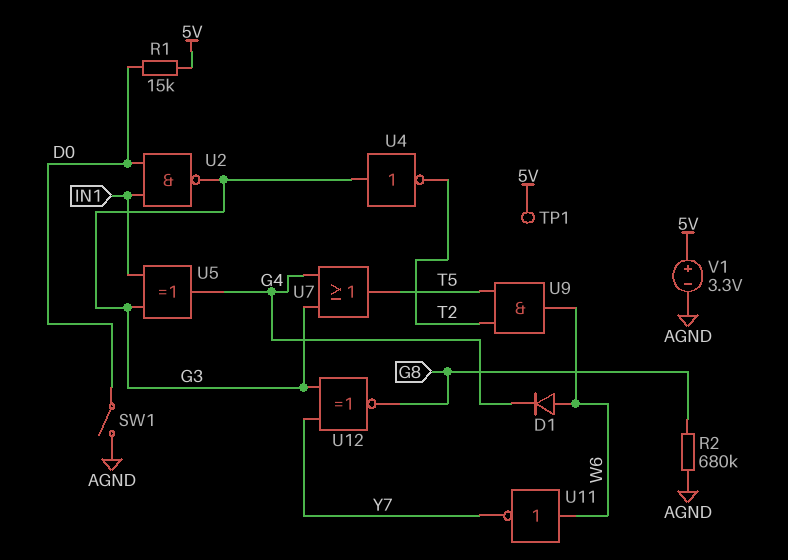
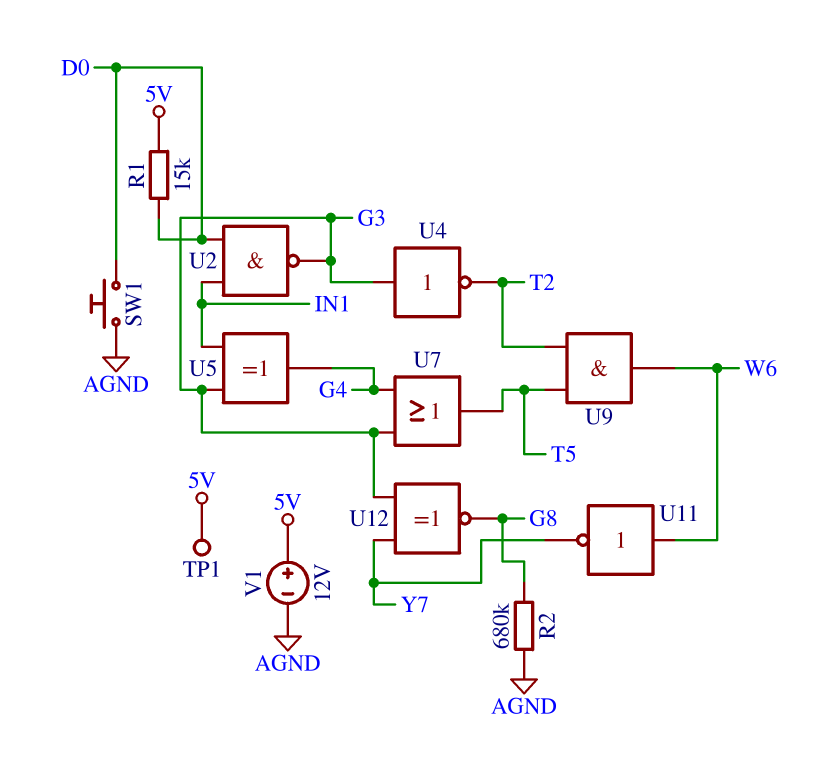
D1: diode (A W6, K G4) -> none
SW1: switch (AGND, D0) -> button (AGND, D0)
V1: 3.3V (plus 5V, minus AGND) -> 12V (plus 5V, minus AGND)

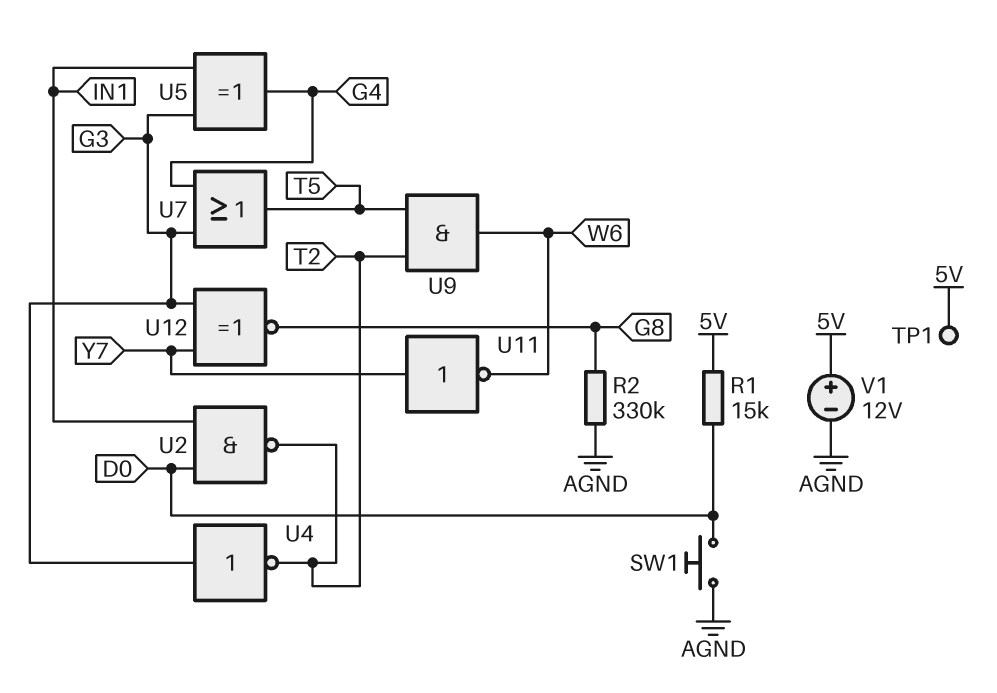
R2: 680k (AGND, G8) -> 330k (AGND, G8)
U2: NAND (in D0, in IN1, out G3) -> NAND (in D0, in IN1, out T2)
U11: NOT (in W6, out Y7) -> NOT (in Y7, out W6)

